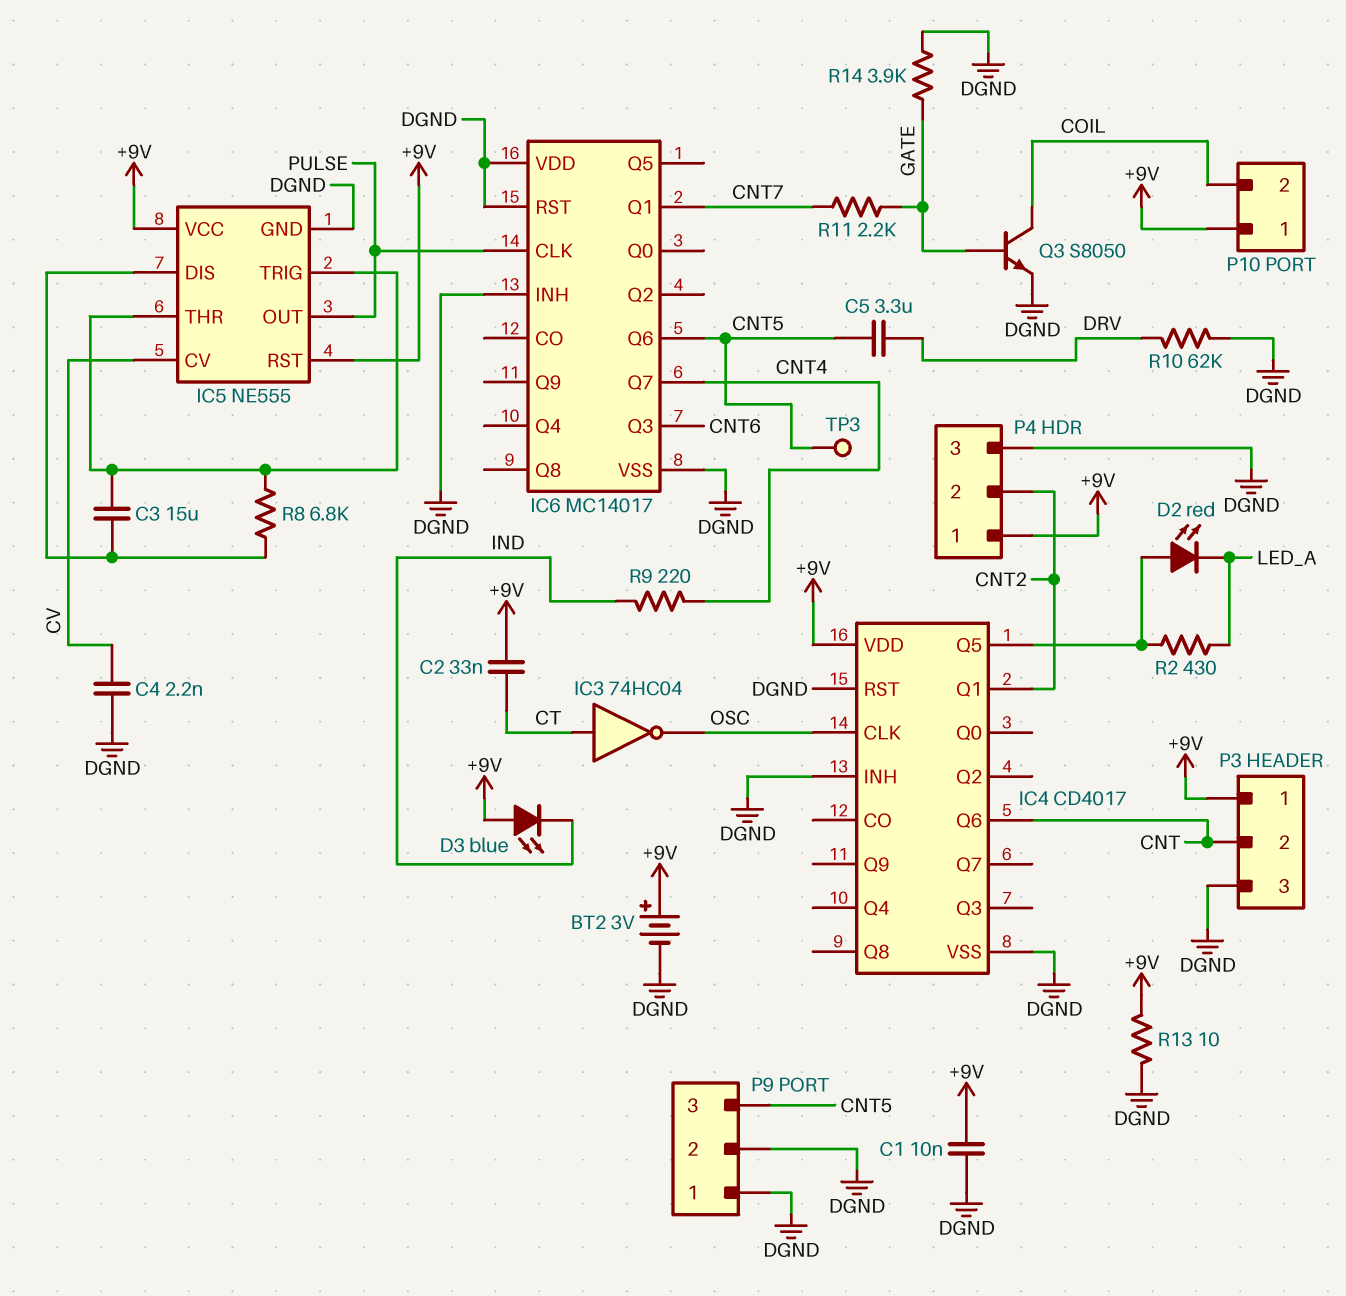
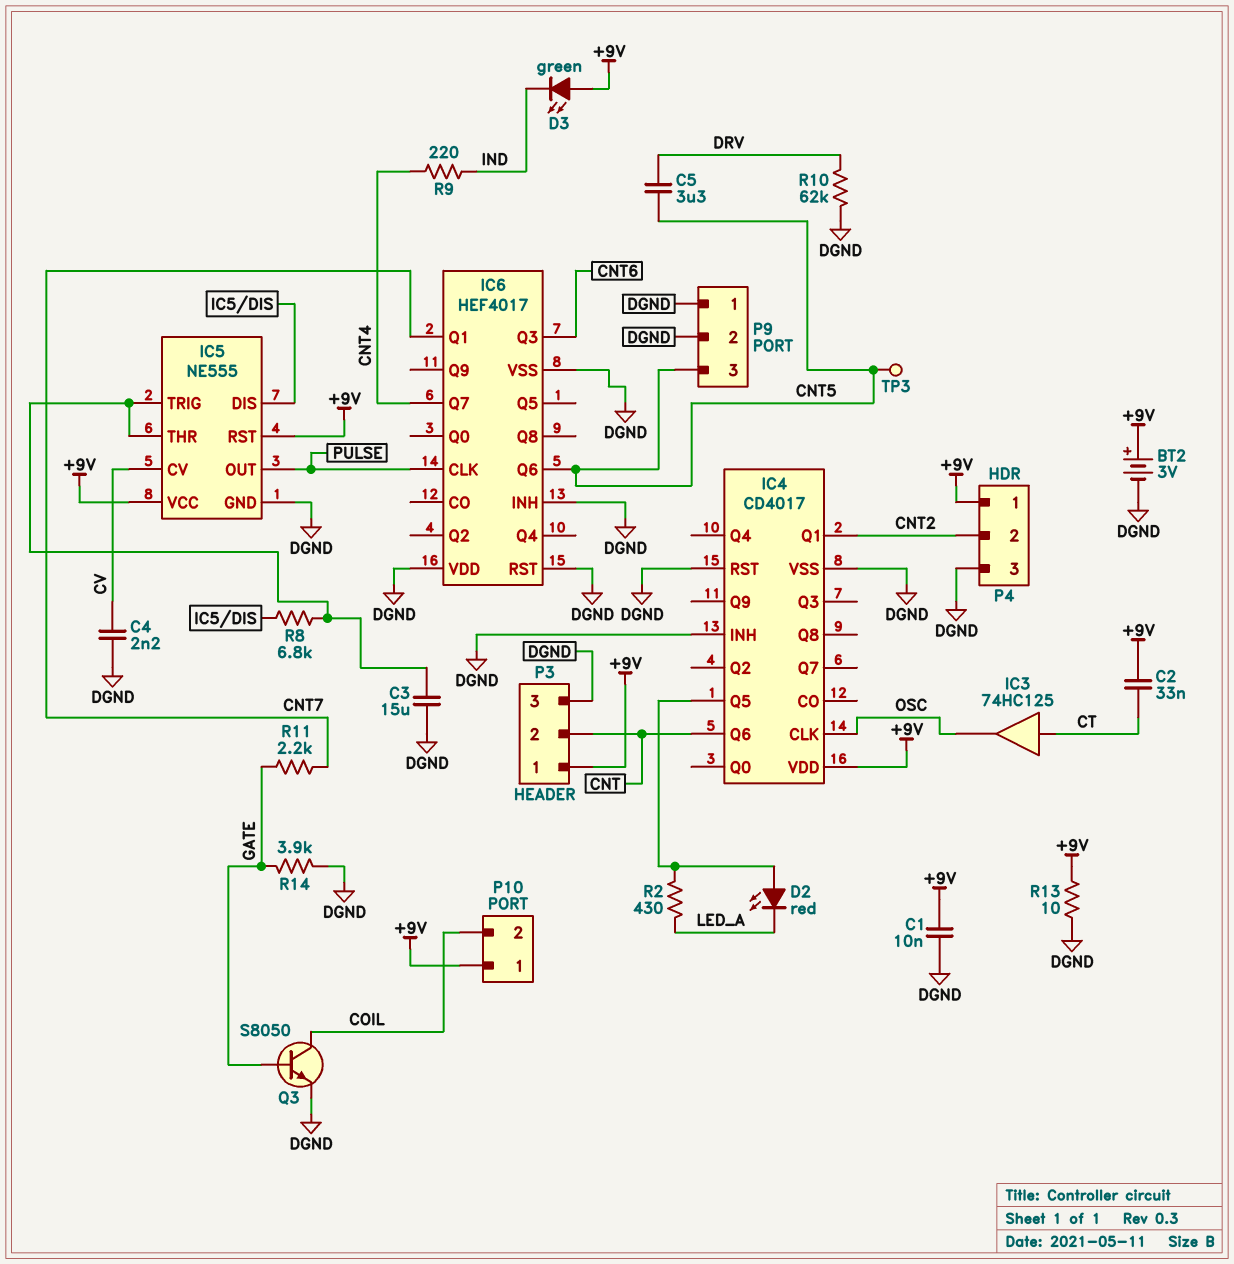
C3: 15uF (IC5/DIS, IC5/THR) -> 15uF (DGND, IC5/THR)
D3: LED blue (A +9V, K IND) -> LED green (A +9V, K IND)
IC3: NOT 74HC04 (in CT, out OSC) -> buffer 74HC125 (in CT, out OSC)
IC6: MC14017 -> HEF4017

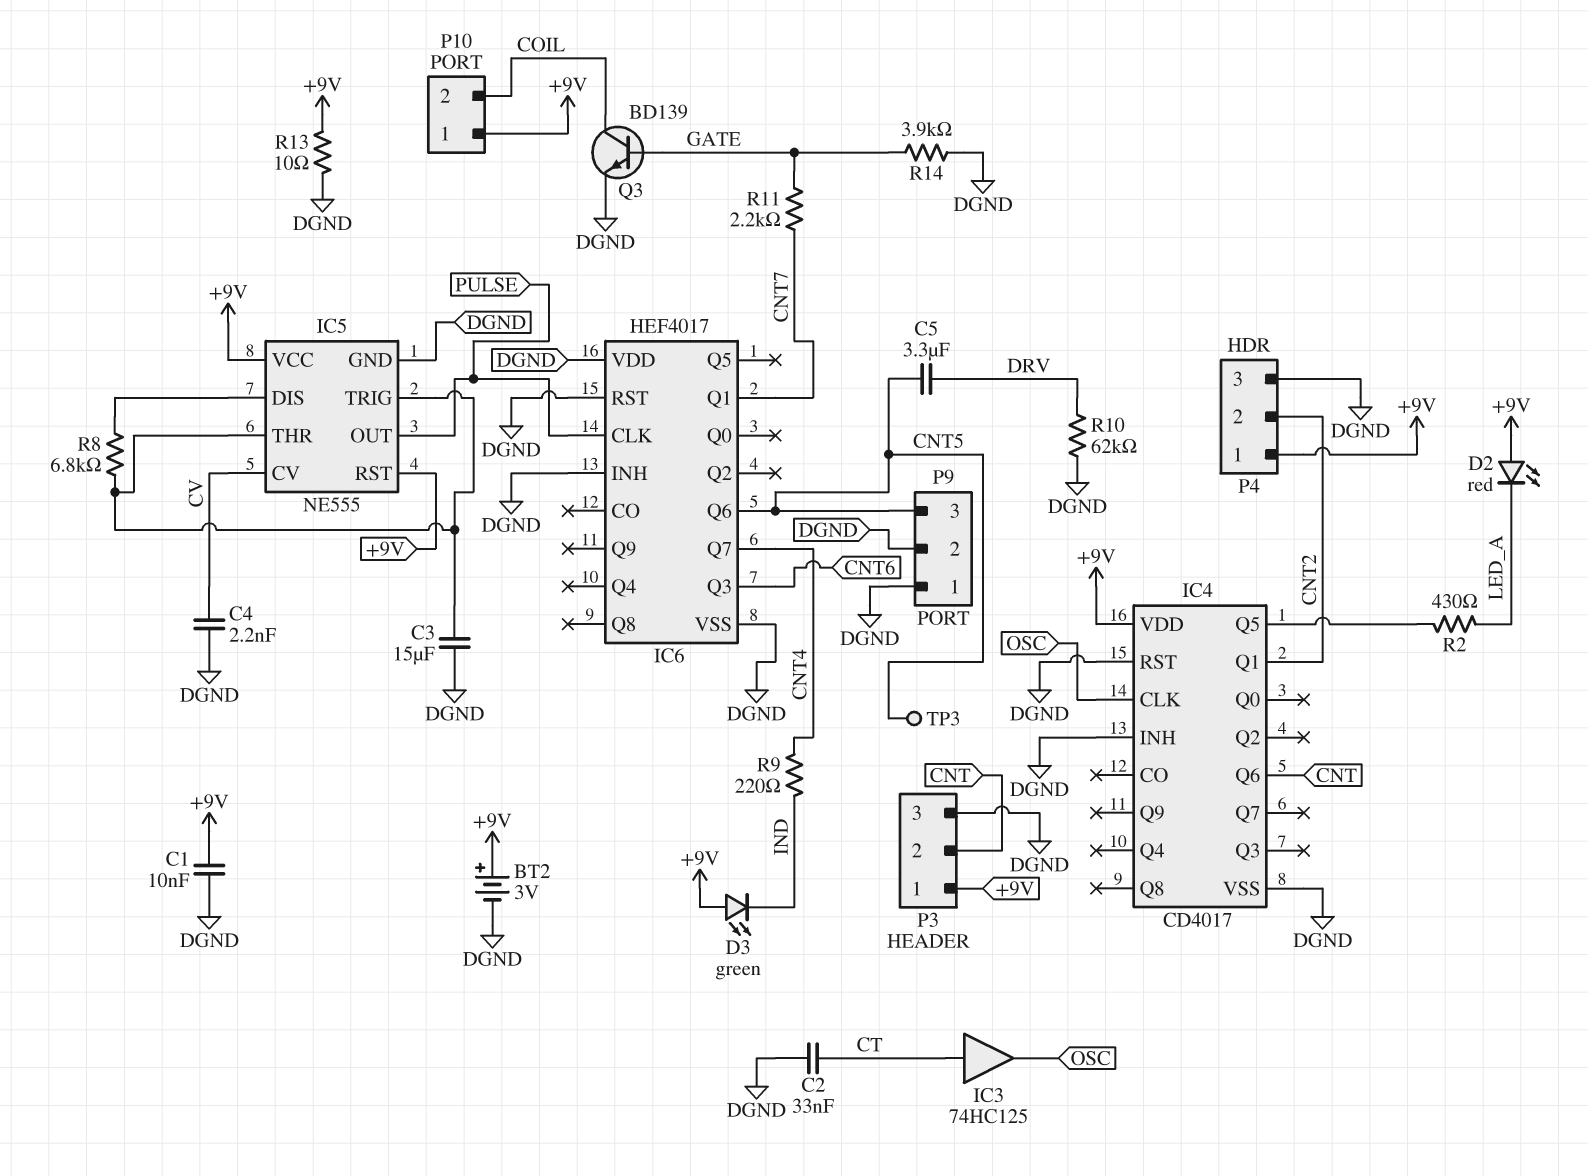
C2: 33nF (+9V, CT) -> 33nF (CT, DGND)
D2: LED red (A IC4/Q5, K LED_A) -> LED red (A +9V, K LED_A)
Q3: NPN S8050 (B GATE, C COIL, E DGND) -> NPN BD139 (B GATE, C COIL, E DGND)

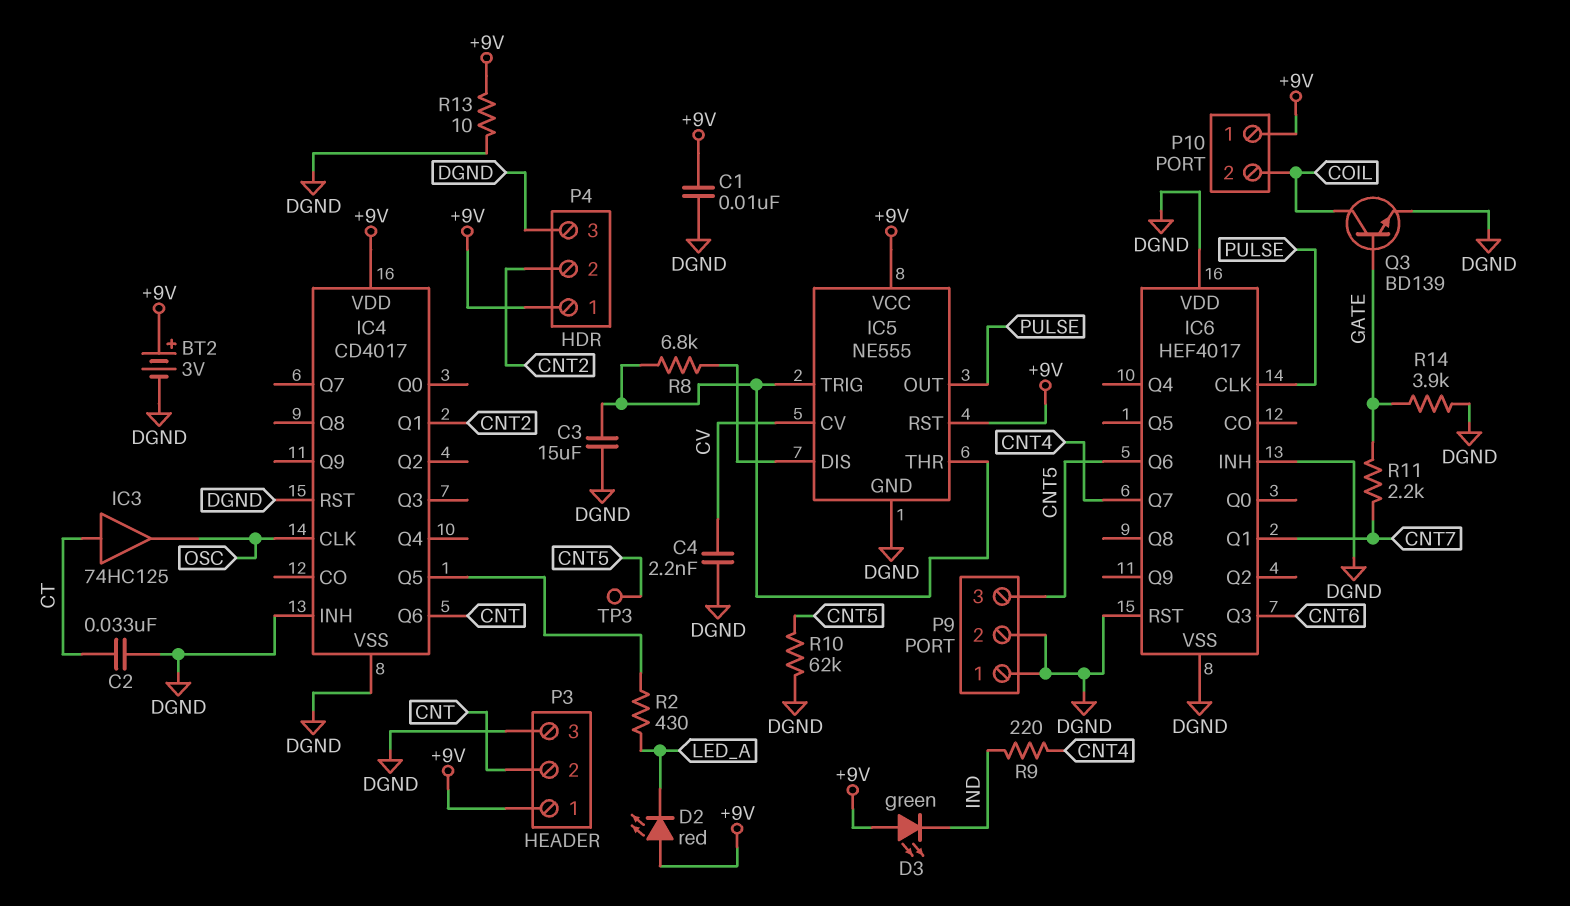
C5: 3.3uF (CNT5, DRV) -> none
R10: 62k (DGND, DRV) -> 62k (CNT5, DGND)

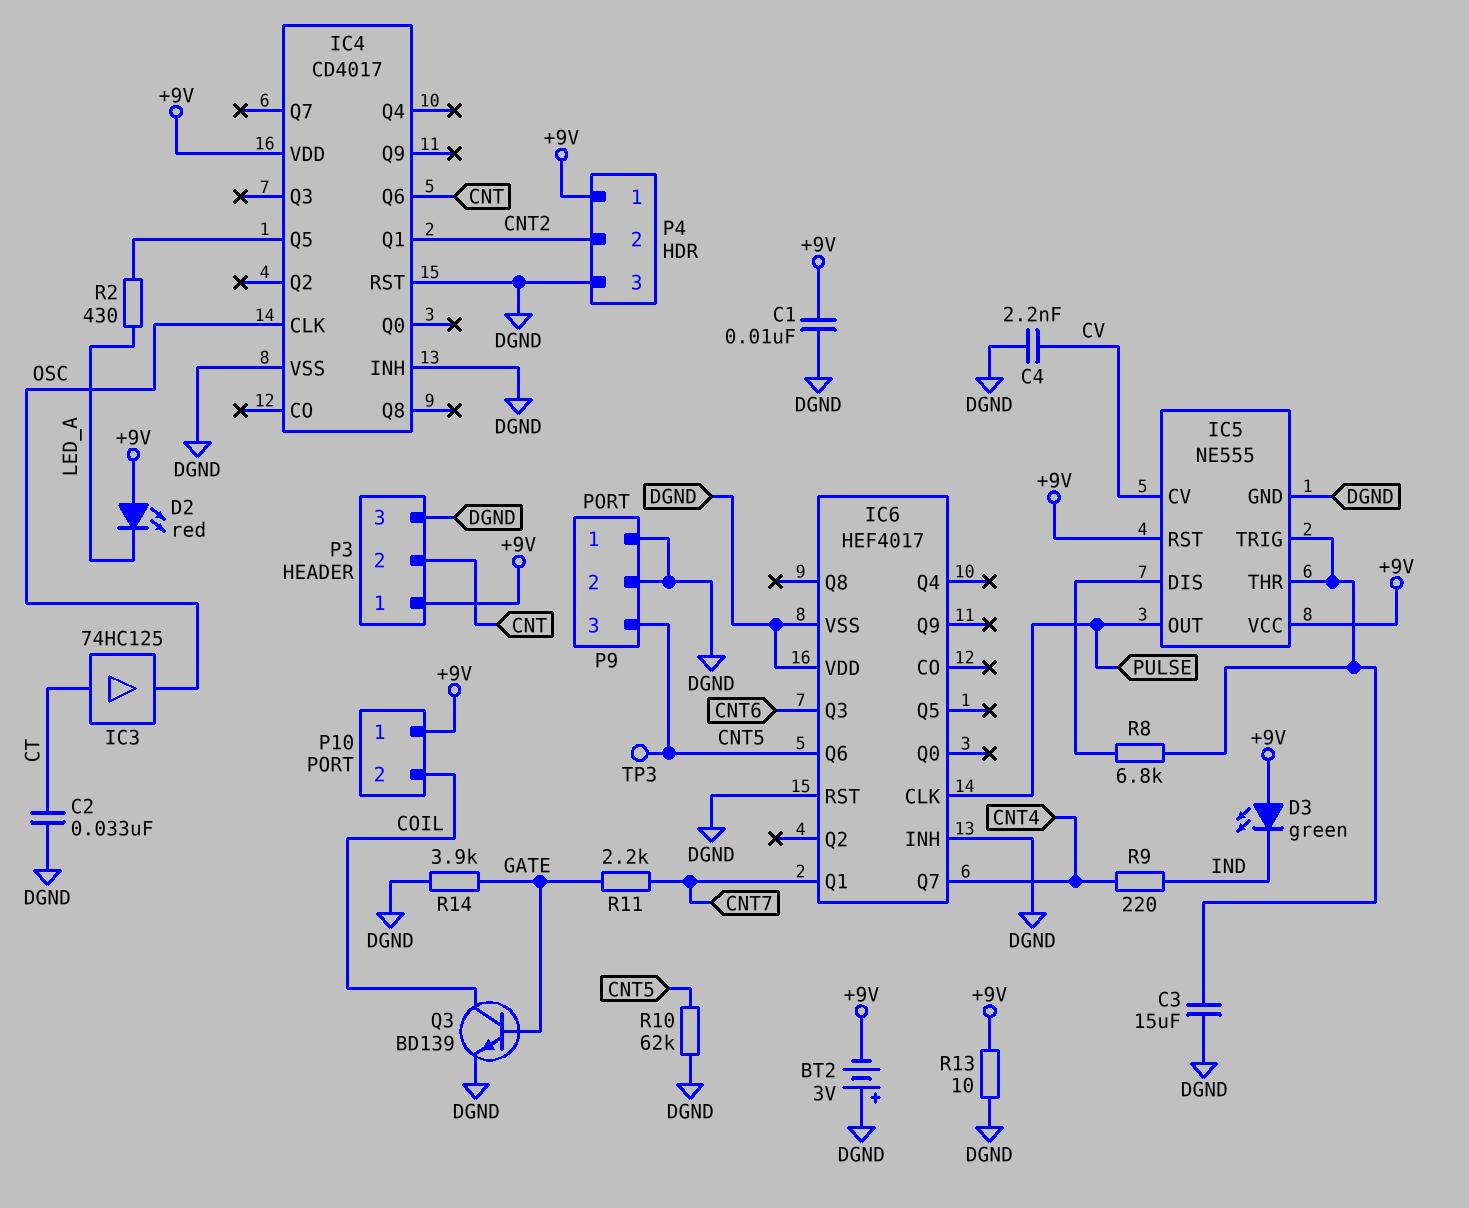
BT2: 3V (plus +9V, minus DGND) -> 3V (plus DGND, minus +9V)

